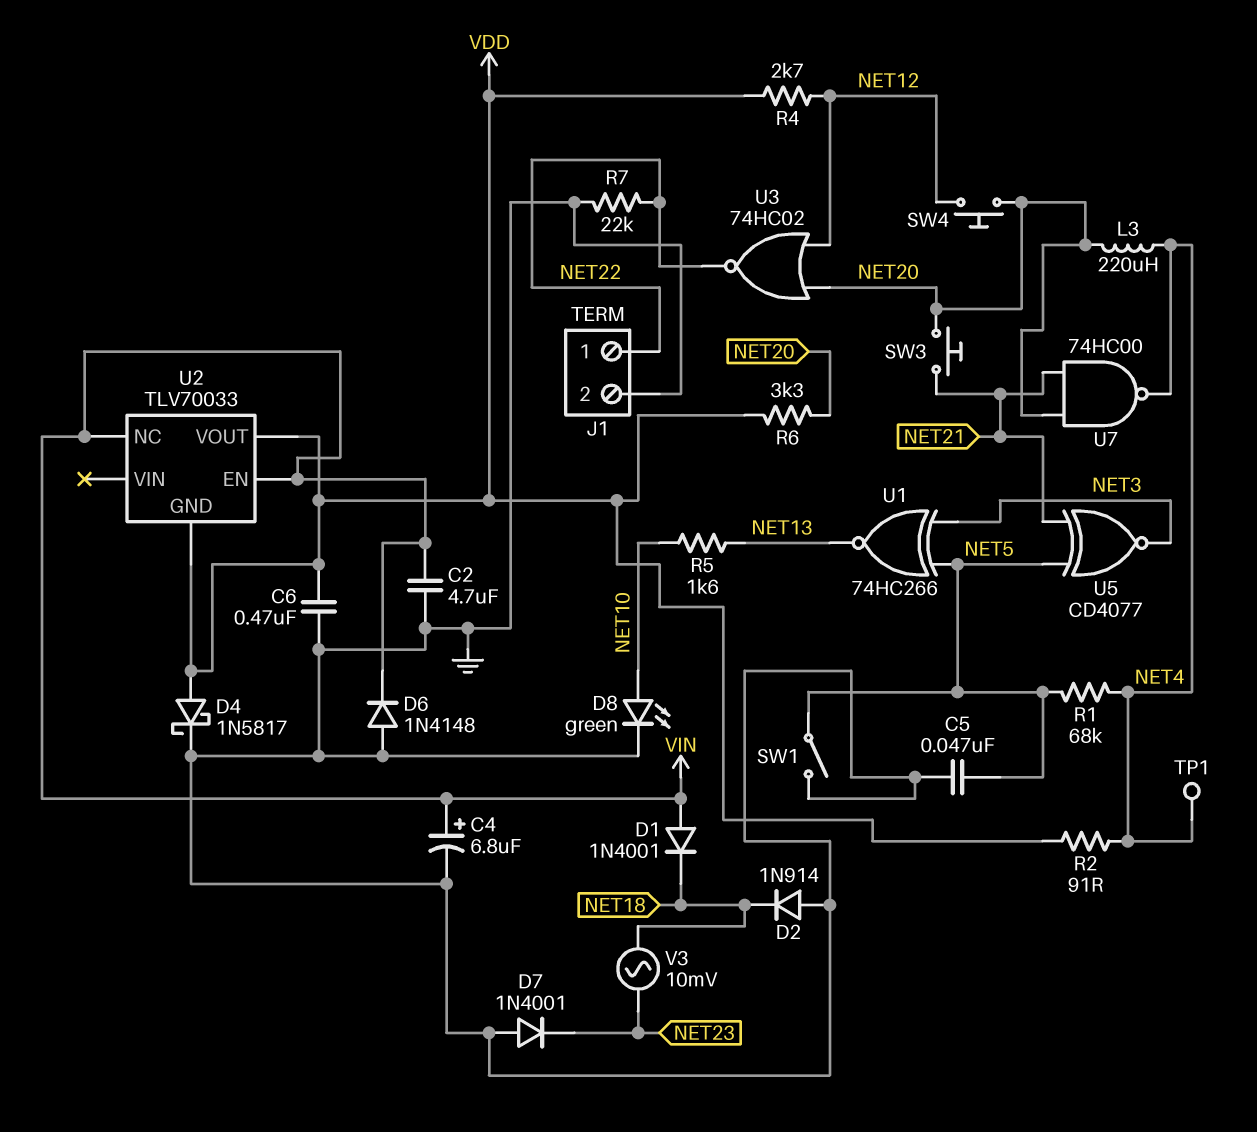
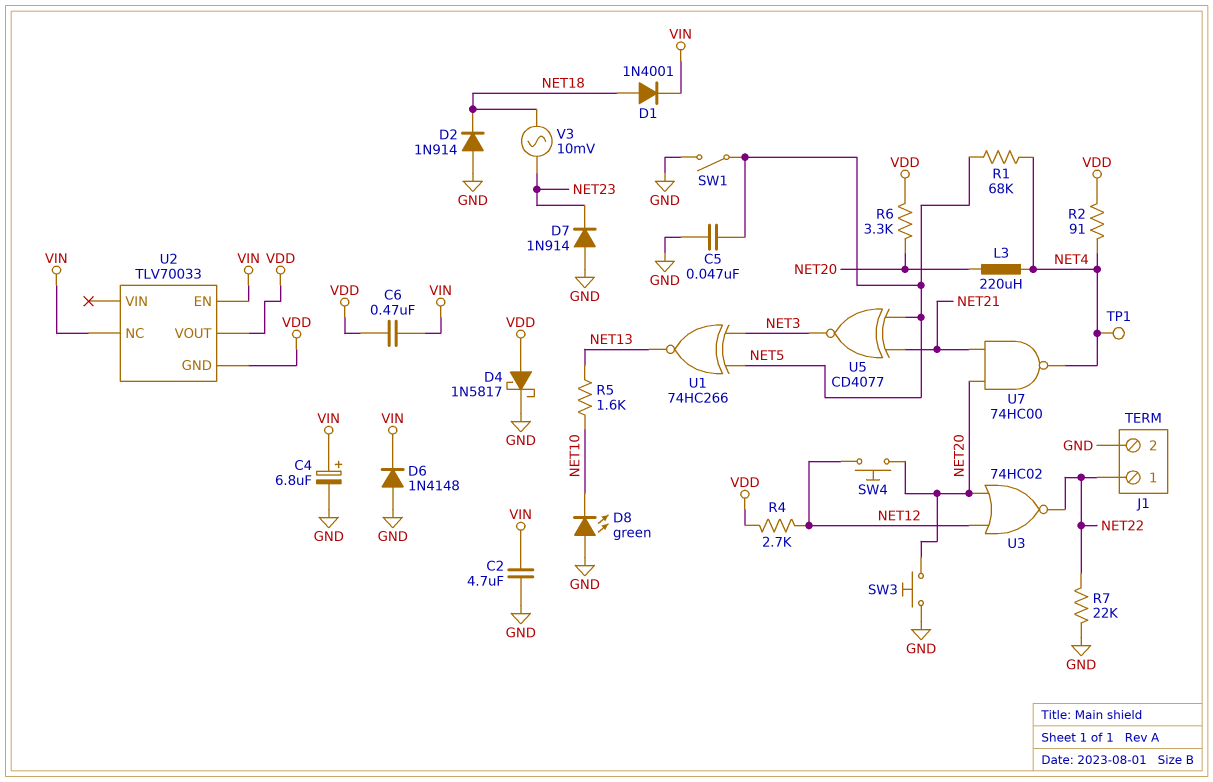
C6: 470nF (GND, VDD) -> 470nF (VDD, VIN)
D1: diode 1N4001 (A VIN, K NET18) -> diode 1N4001 (A NET18, K VIN)
D7: diode 1N4001 (A GND, K NET23) -> diode 1N914 (A GND, K NET23)
D8: LED green (A NET10, K GND) -> LED green (A GND, K NET10)
SW3: button (NET20, NET21) -> button (GND, NET20)

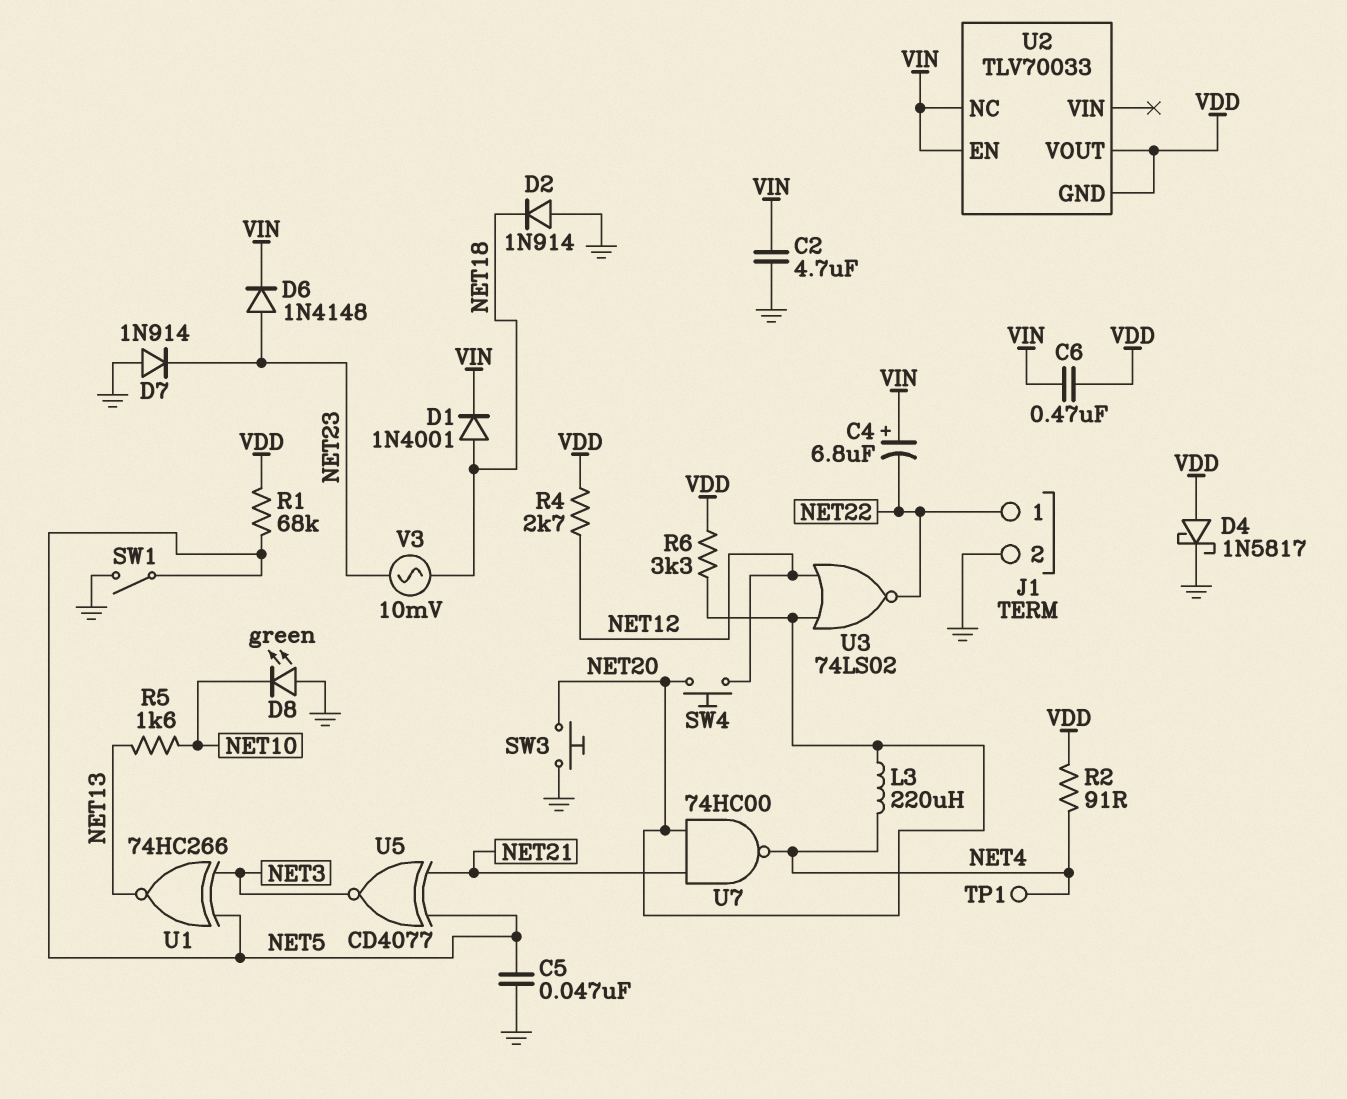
C4: 6.8uF (plus VIN, minus GND) -> 6.8uF (plus VIN, minus NET22)
D6: diode 1N4148 (A GND, K VIN) -> diode 1N4148 (A NET23, K VIN)
R1: 68k (NET4, NET5) -> 68k (NET5, VDD)
R7: 22k (GND, NET22) -> none
U3: NOR 74HC02 (in NET12, in NET20, out NET22) -> NOR 74LS02 (in NET12, in NET20, out NET22)

